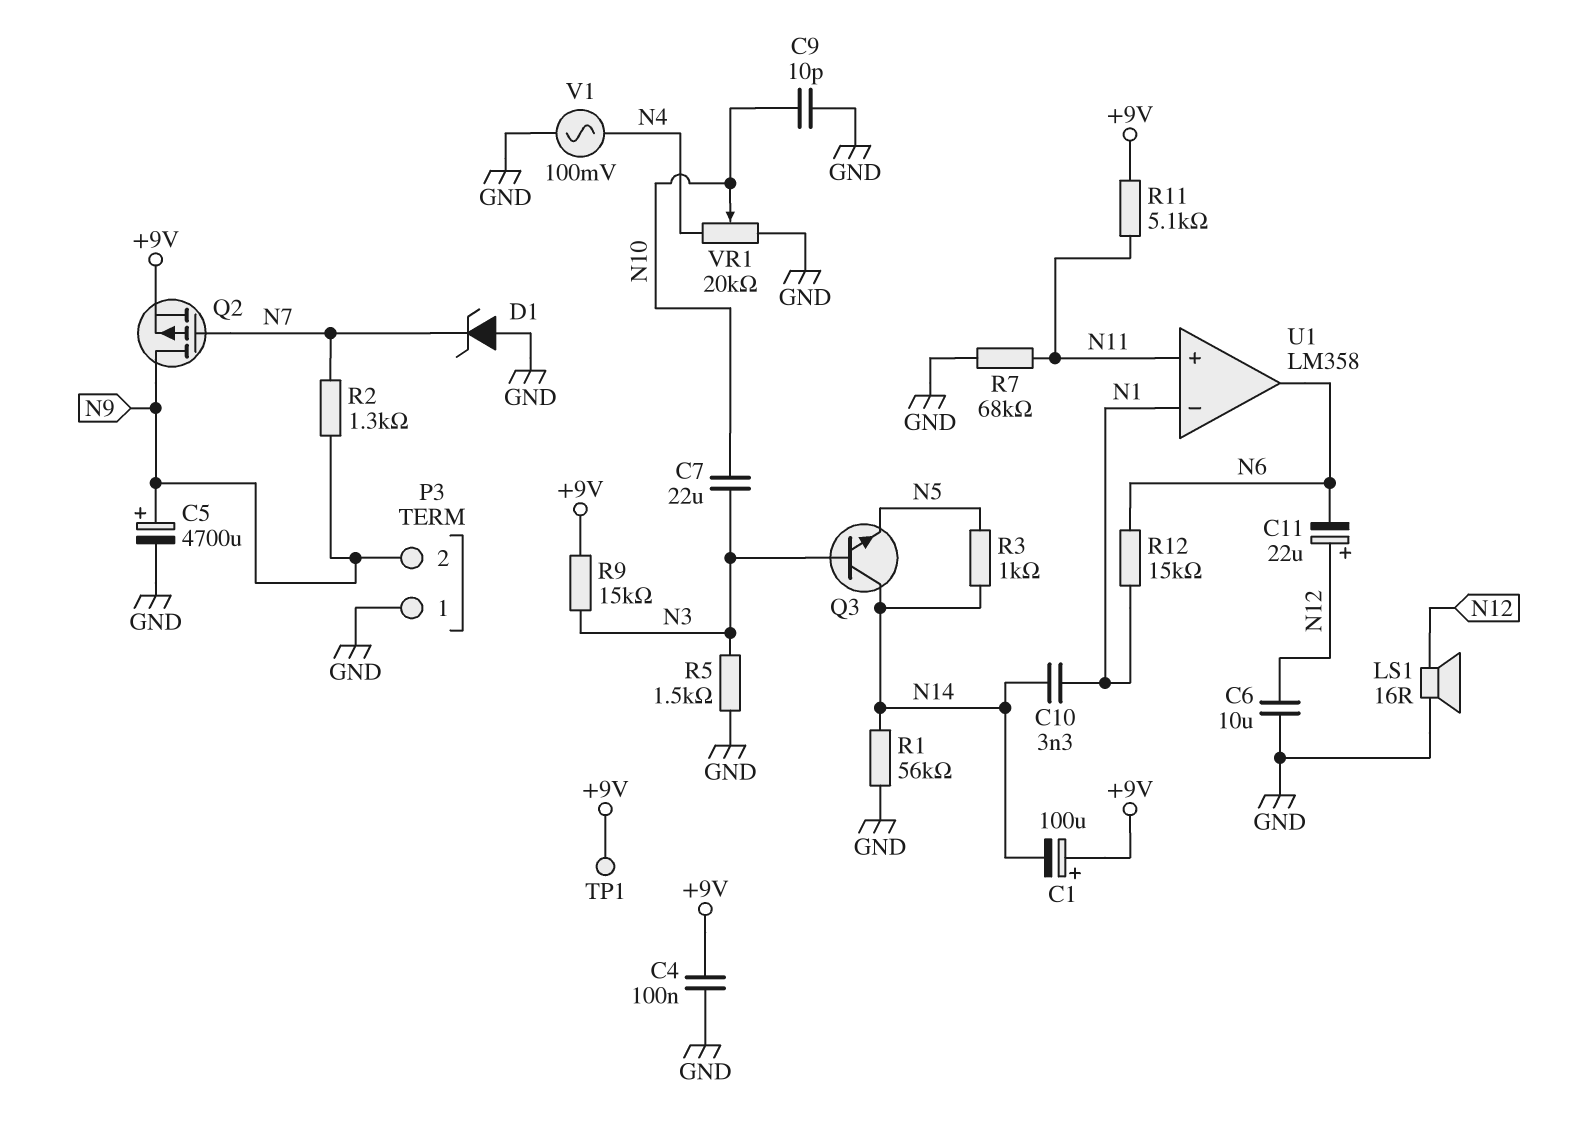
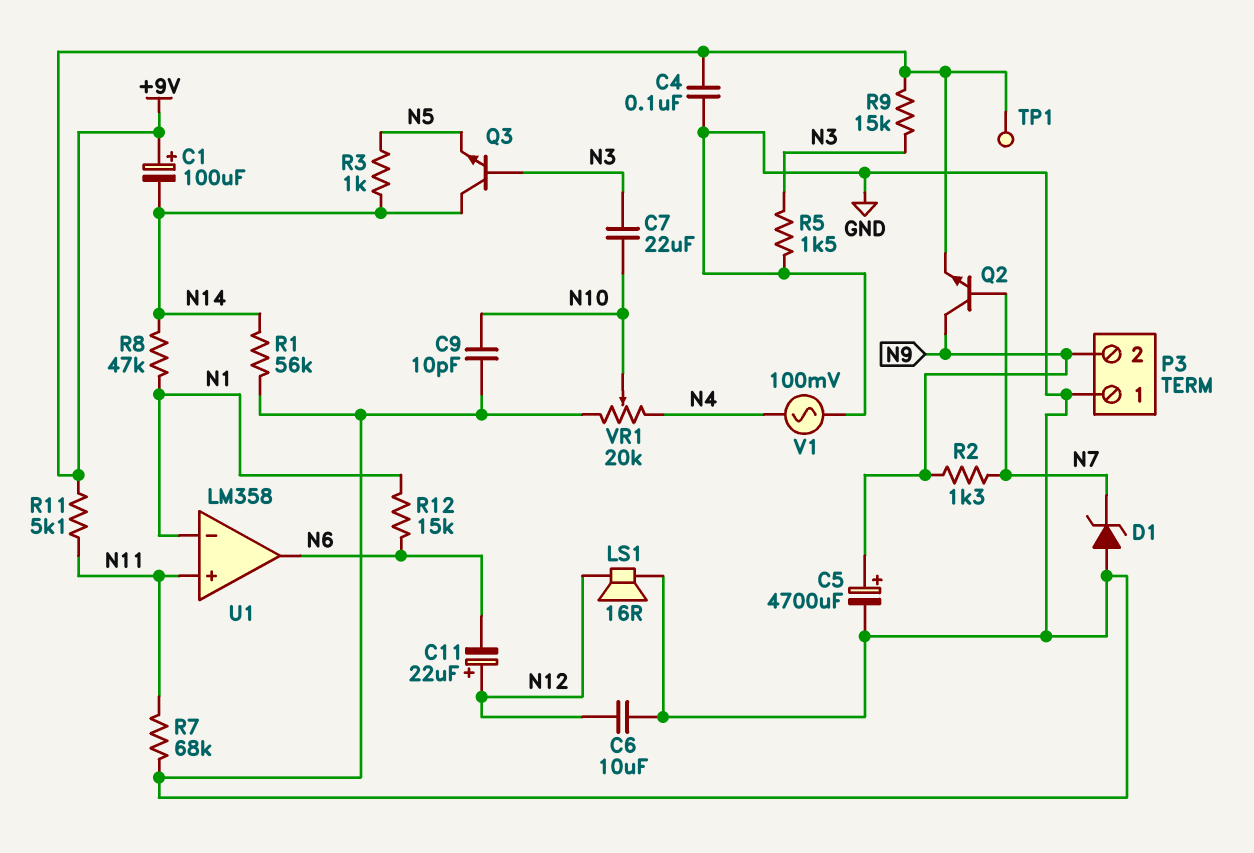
C10: 3.3nF (N1, N14) -> none
Q2: PMOS (G N7, D N9, S +9V) -> NPN (B N7, C N9, E +9V)
R8: none -> 47k (N1, N14)

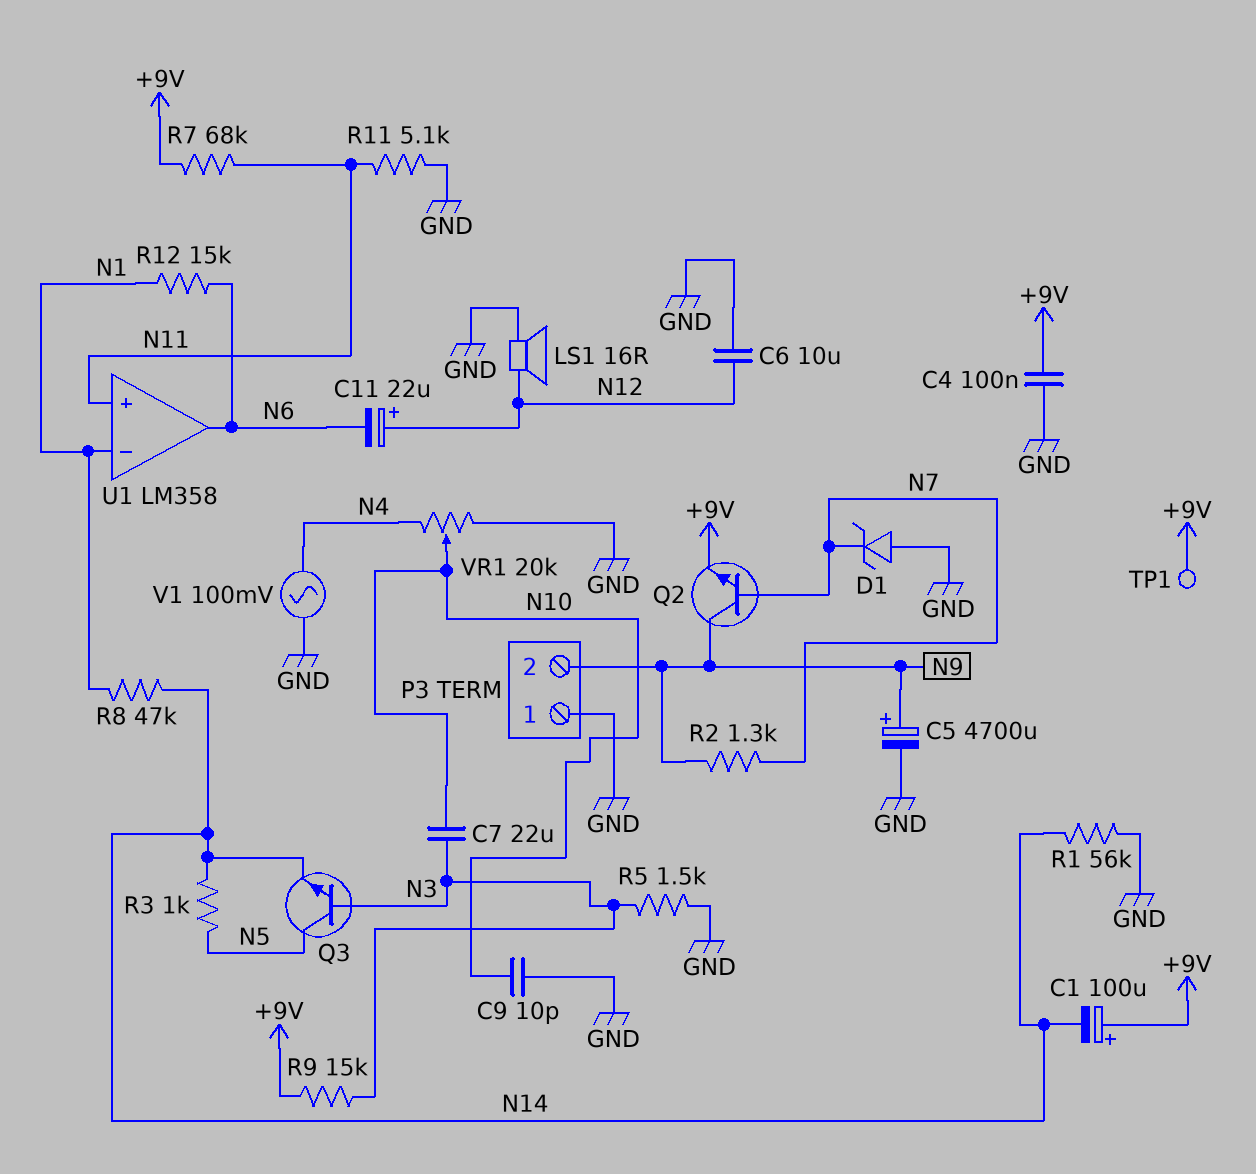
Q3: NPN (B N3, C N14, E N5) -> NPN (B N3, C N5, E N14)
R7: 68k (GND, N11) -> 68k (+9V, N11)
R11: 5.1k (+9V, N11) -> 5.1k (GND, N11)

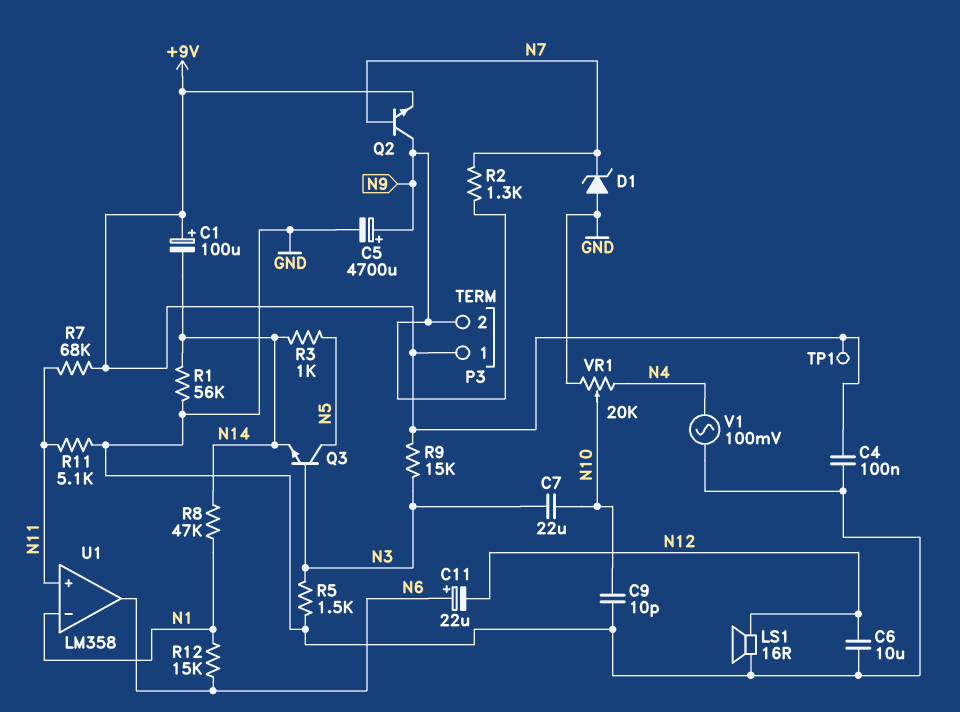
C11: 22uF (plus N12, minus N6) -> 22uF (plus N6, minus N12)
P3 pin 1: GND -> +9V

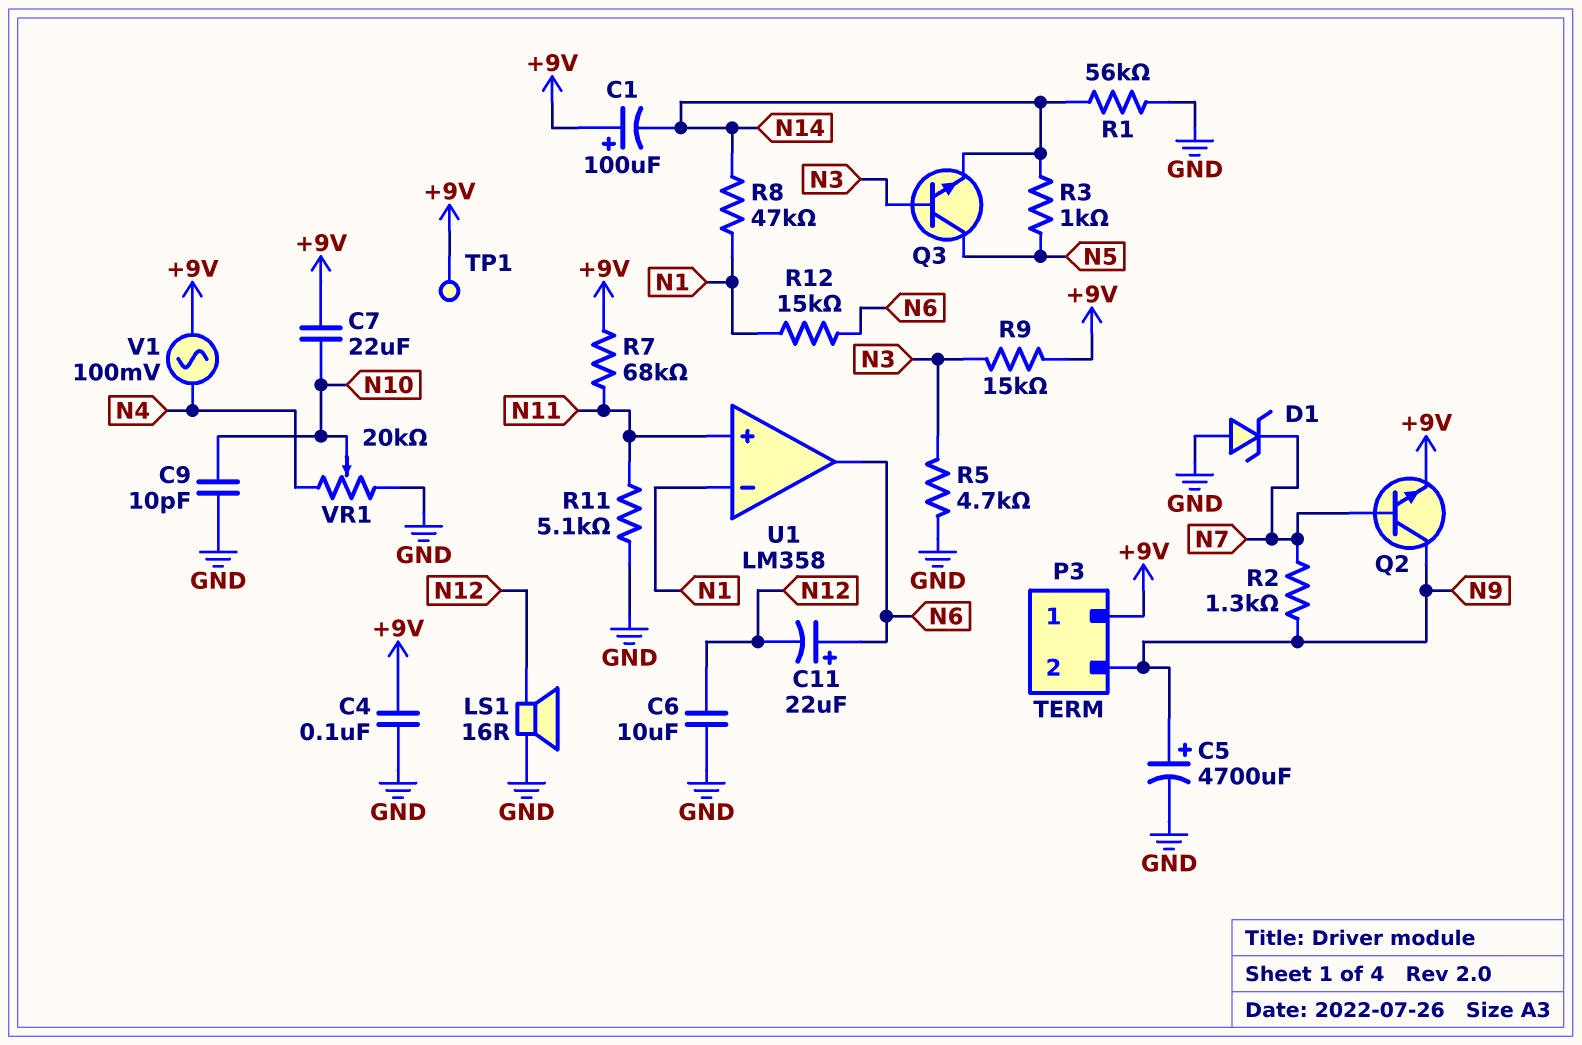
C7: 22uF (N3, N10) -> 22uF (+9V, N10)
R5: 1.5k (GND, N3) -> 4.7k (GND, N3)
V1: AC 100mV (GND, N4) -> AC 100mV (+9V, N4)

